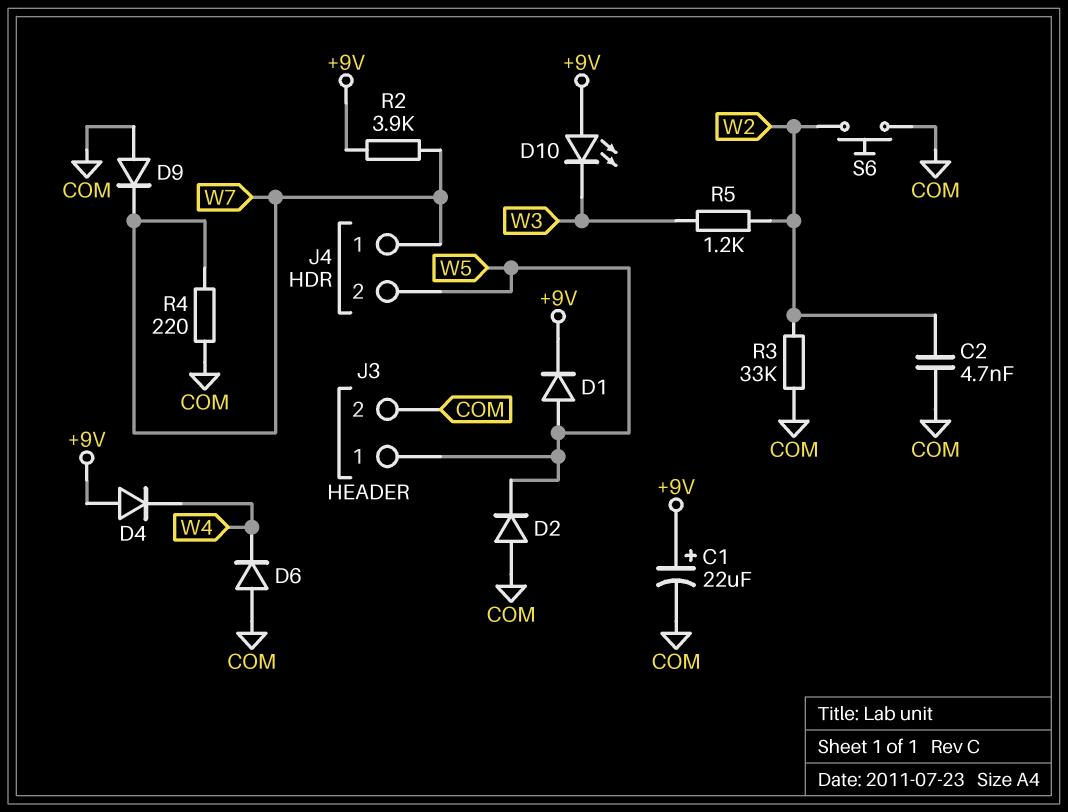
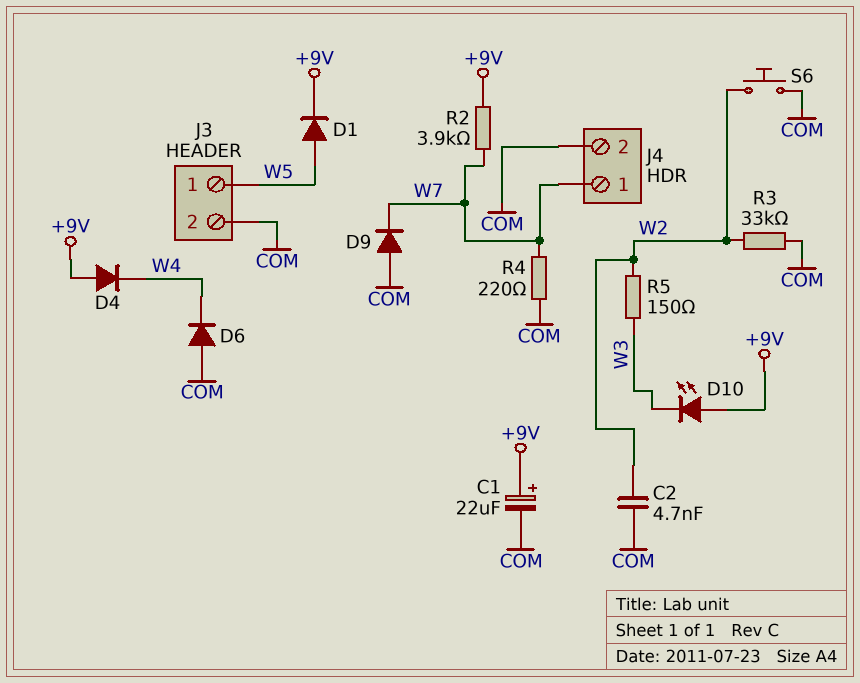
D2: diode (A COM, K W5) -> none
J4 pin 2: W5 -> COM
R5: 1.2k (W2, W3) -> 150 (W2, W3)

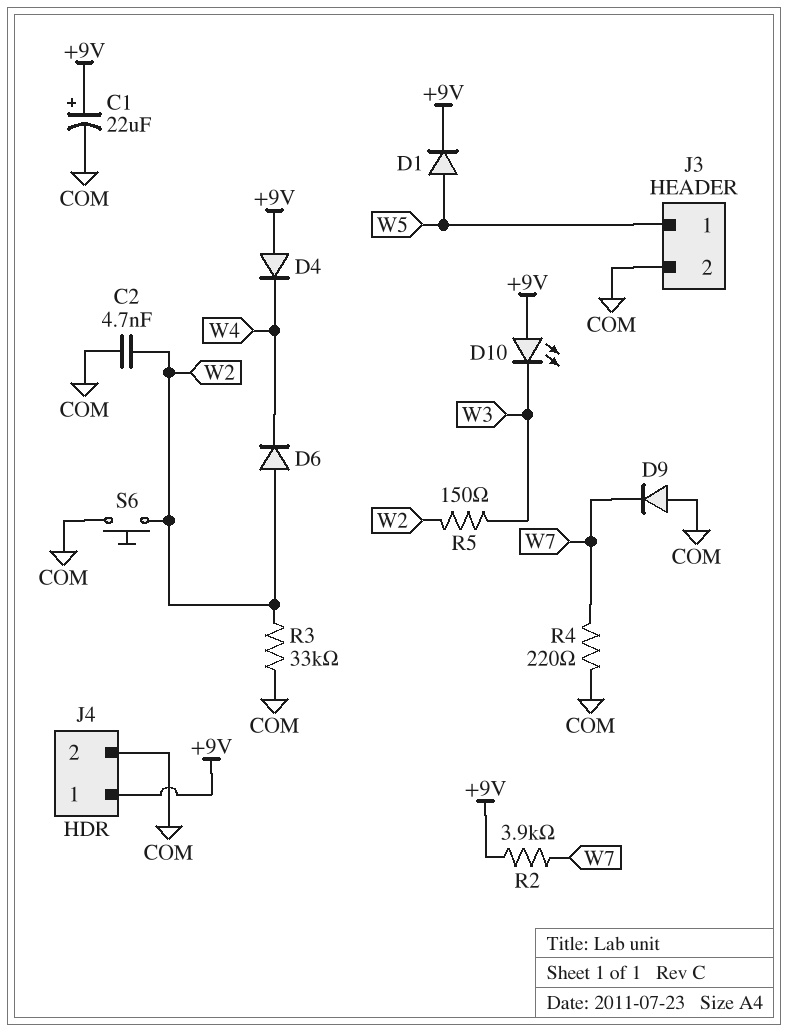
D6: diode (A COM, K W4) -> diode (A W2, K W4)
J4 pin 1: W7 -> +9V

